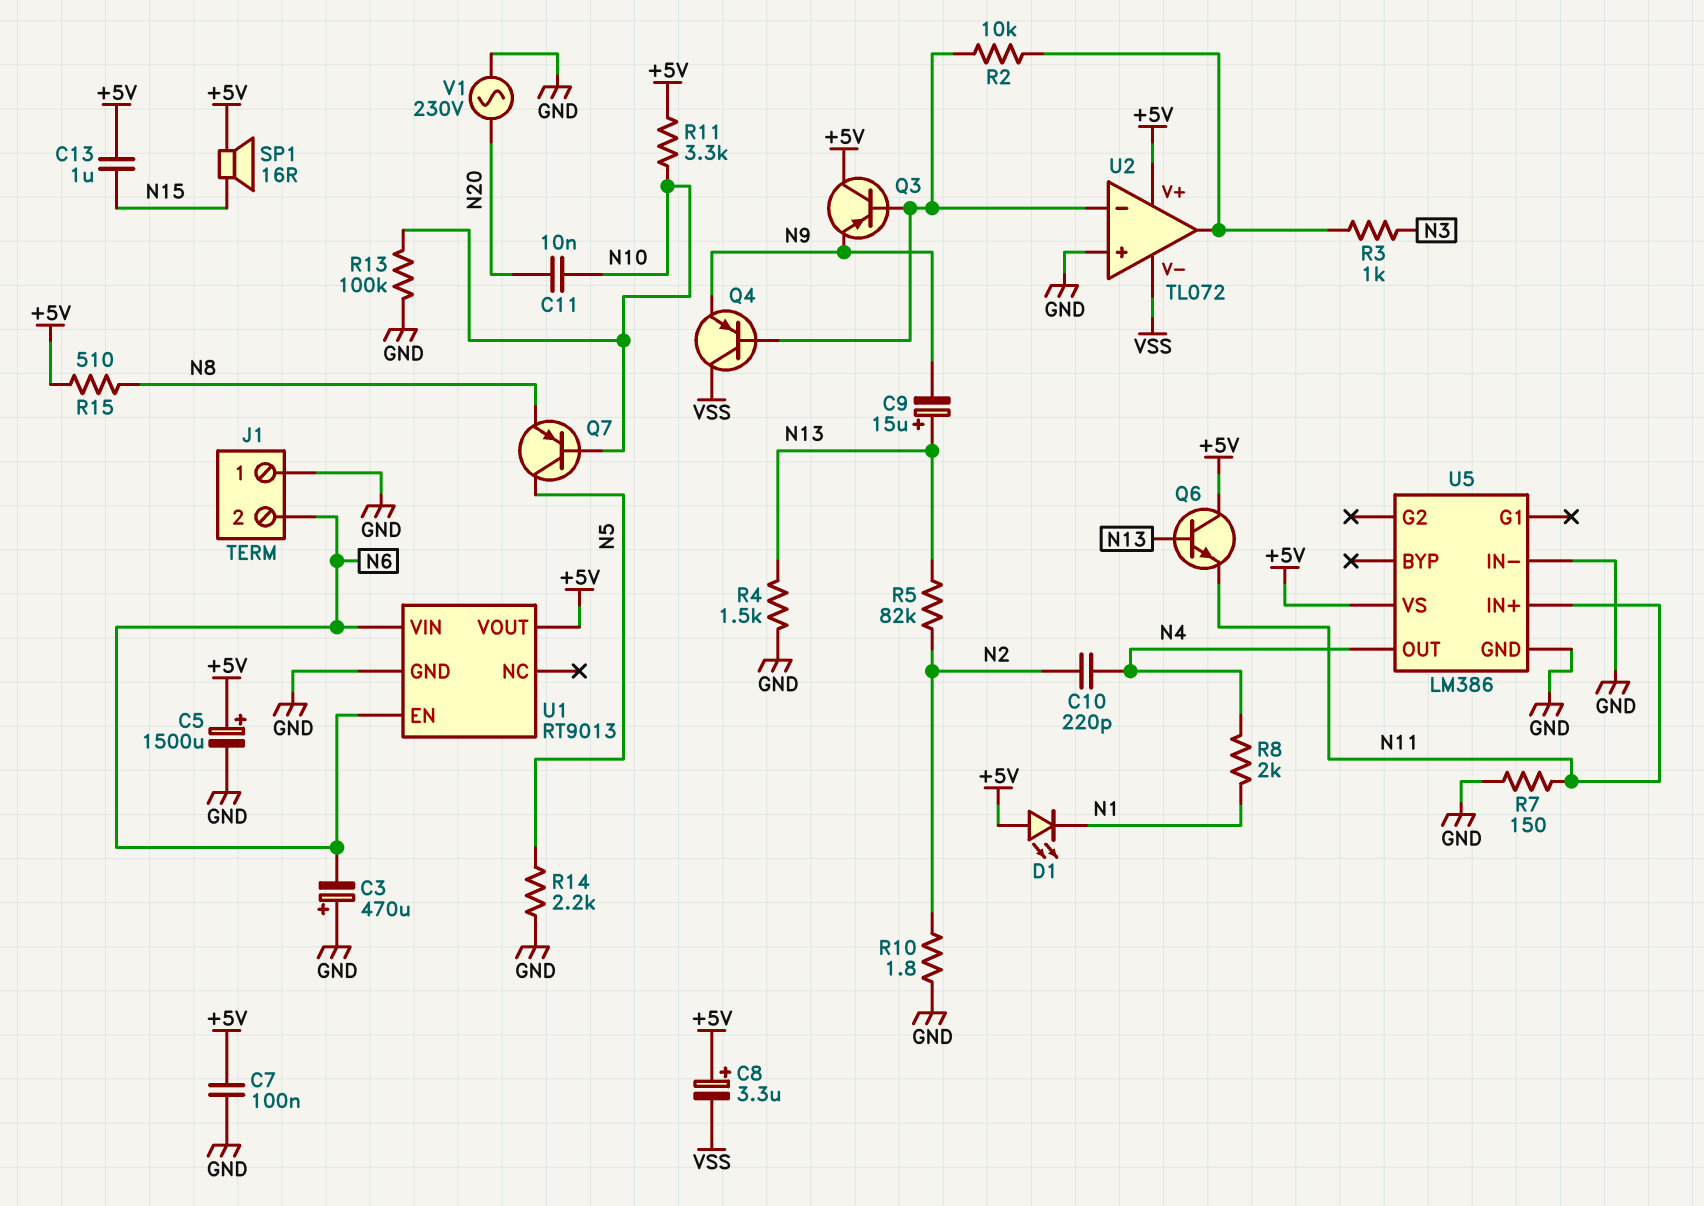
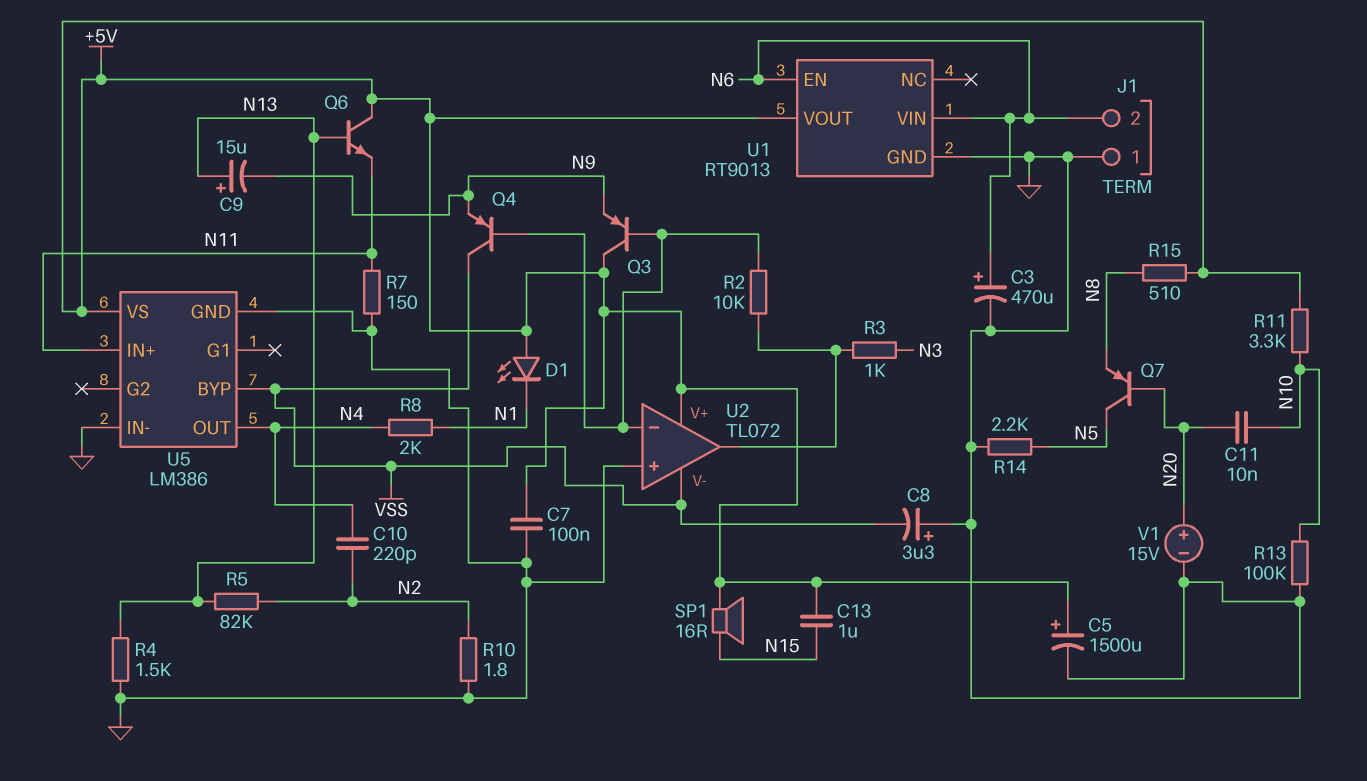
C3: 470uF (plus GND, minus N6) -> 470uF (plus N6, minus GND)
C8: 3.3uF (plus +5V, minus VSS) -> 3.3uF (plus GND, minus VSS)
Q7: PNP (B N10, C N5, E N8) -> PNP (B N20, C N5, E N8)
U5 pin BYP: none -> VSS
V1: AC 230V (GND, N20) -> 15V (plus N20, minus GND)

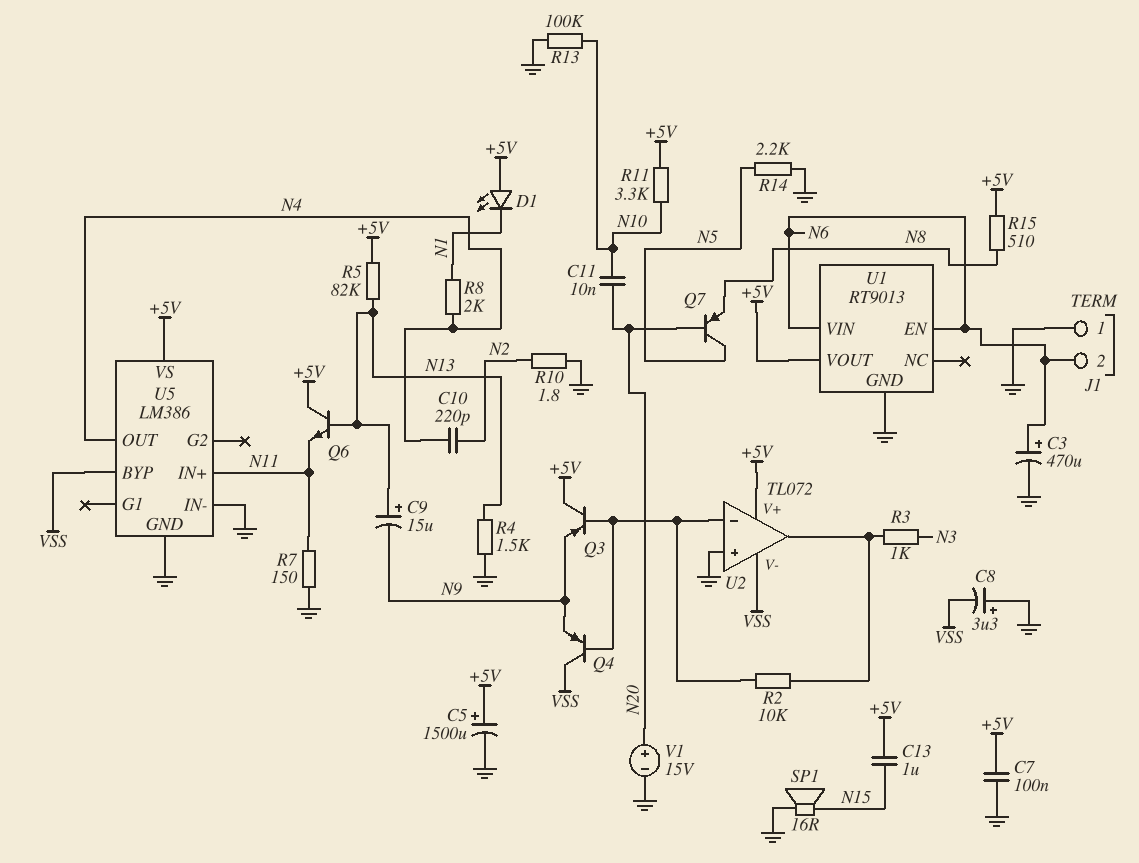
R5: 82k (N2, N13) -> 82k (+5V, N13)
SP1: speaker 16R (+5V, N15) -> speaker 16R (GND, N15)

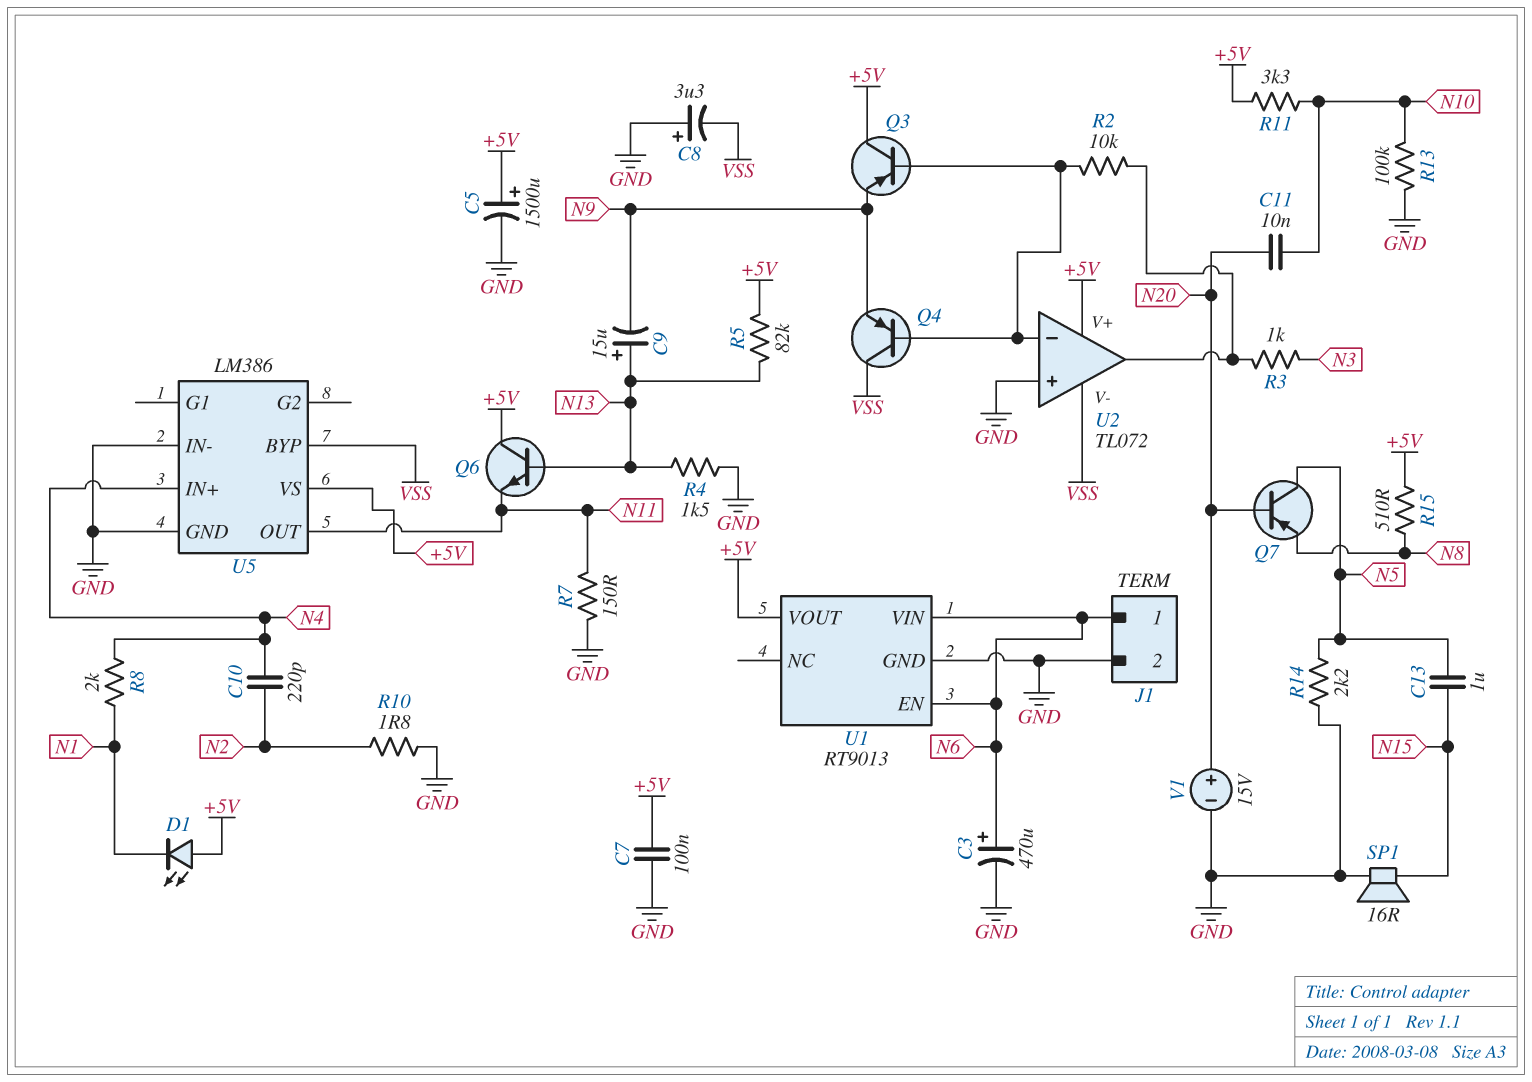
C13: 1uF (+5V, N15) -> 1uF (N5, N15)
J1 pin 1: GND -> N6
J1 pin 2: N6 -> GND
U5 pin IN+: N11 -> N4
U5 pin OUT: N4 -> N11

